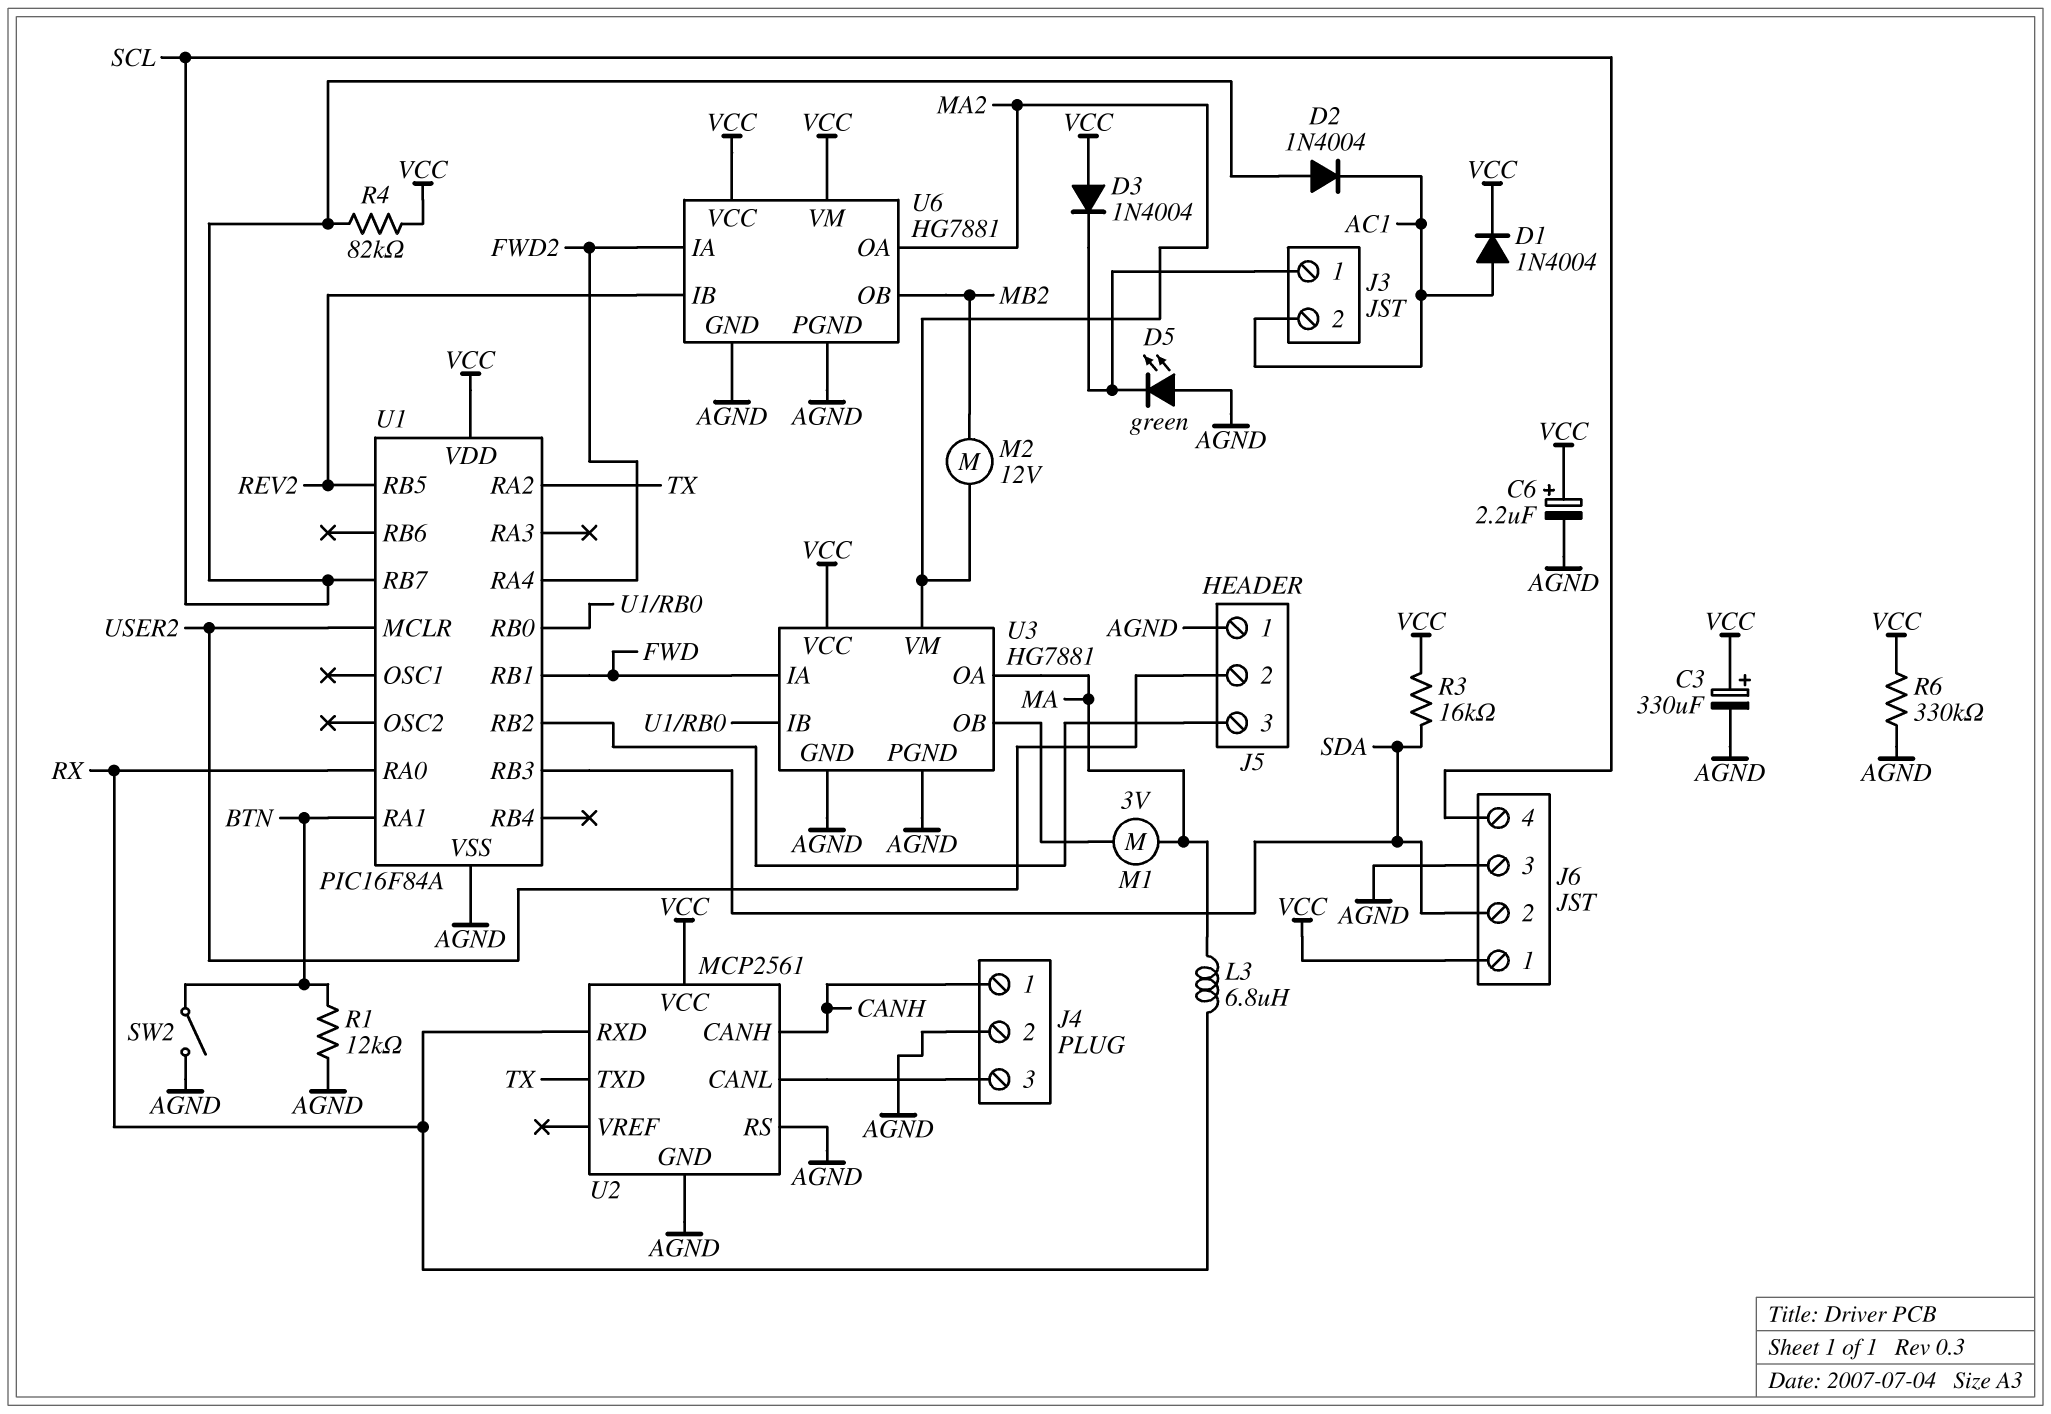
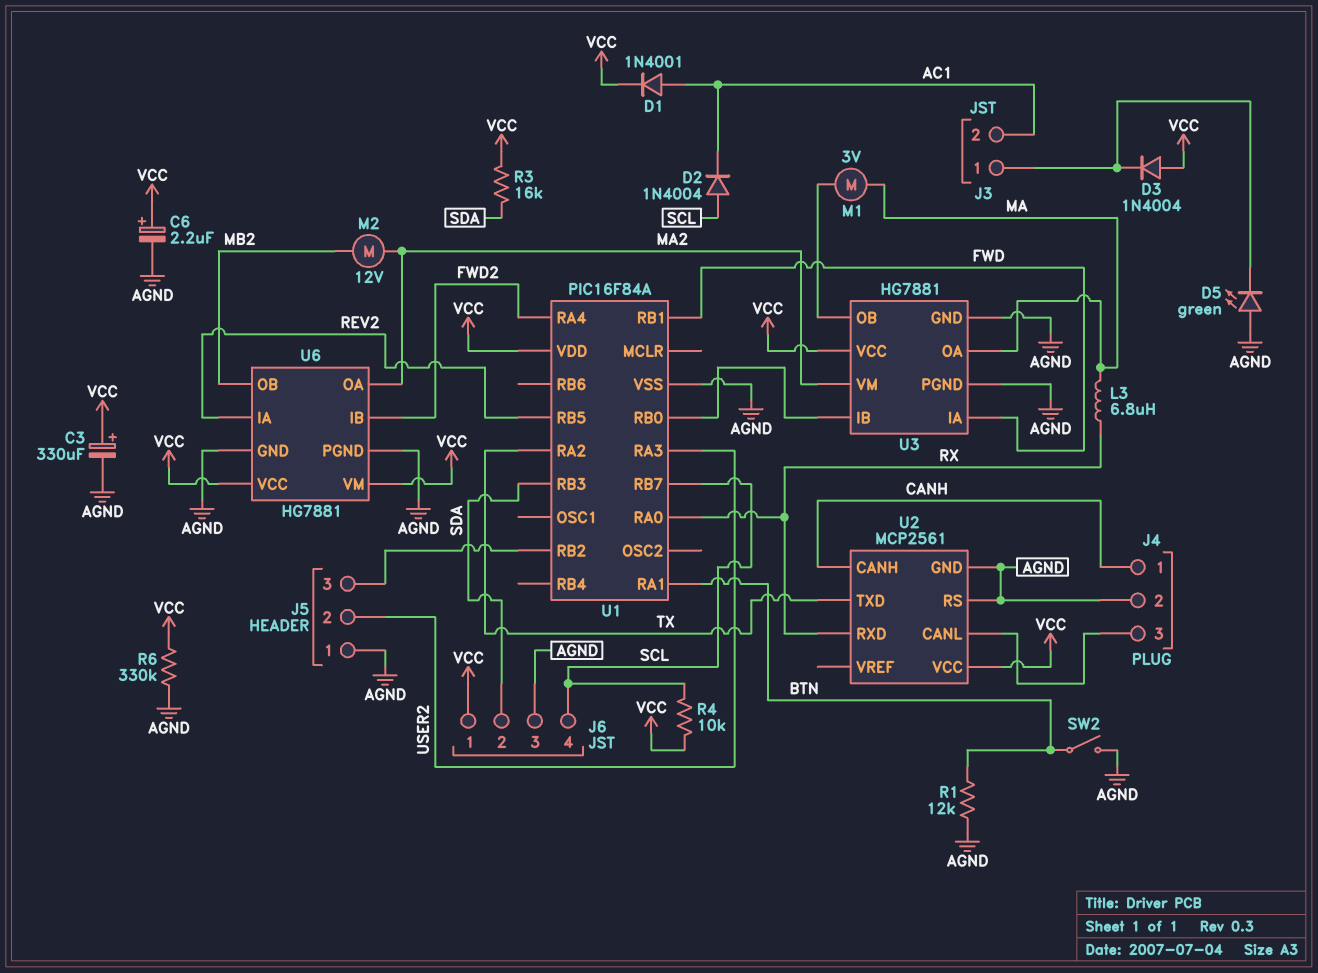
D1: diode 1N4004 (A AC1, K VCC) -> diode 1N4001 (A AC1, K VCC)
R4: 82k (SCL, VCC) -> 10k (SCL, VCC)
U1 pin MCLR: USER2 -> none
U1 pin RA3: none -> USER2
U6 pin IA: FWD2 -> REV2
U6 pin IB: REV2 -> FWD2

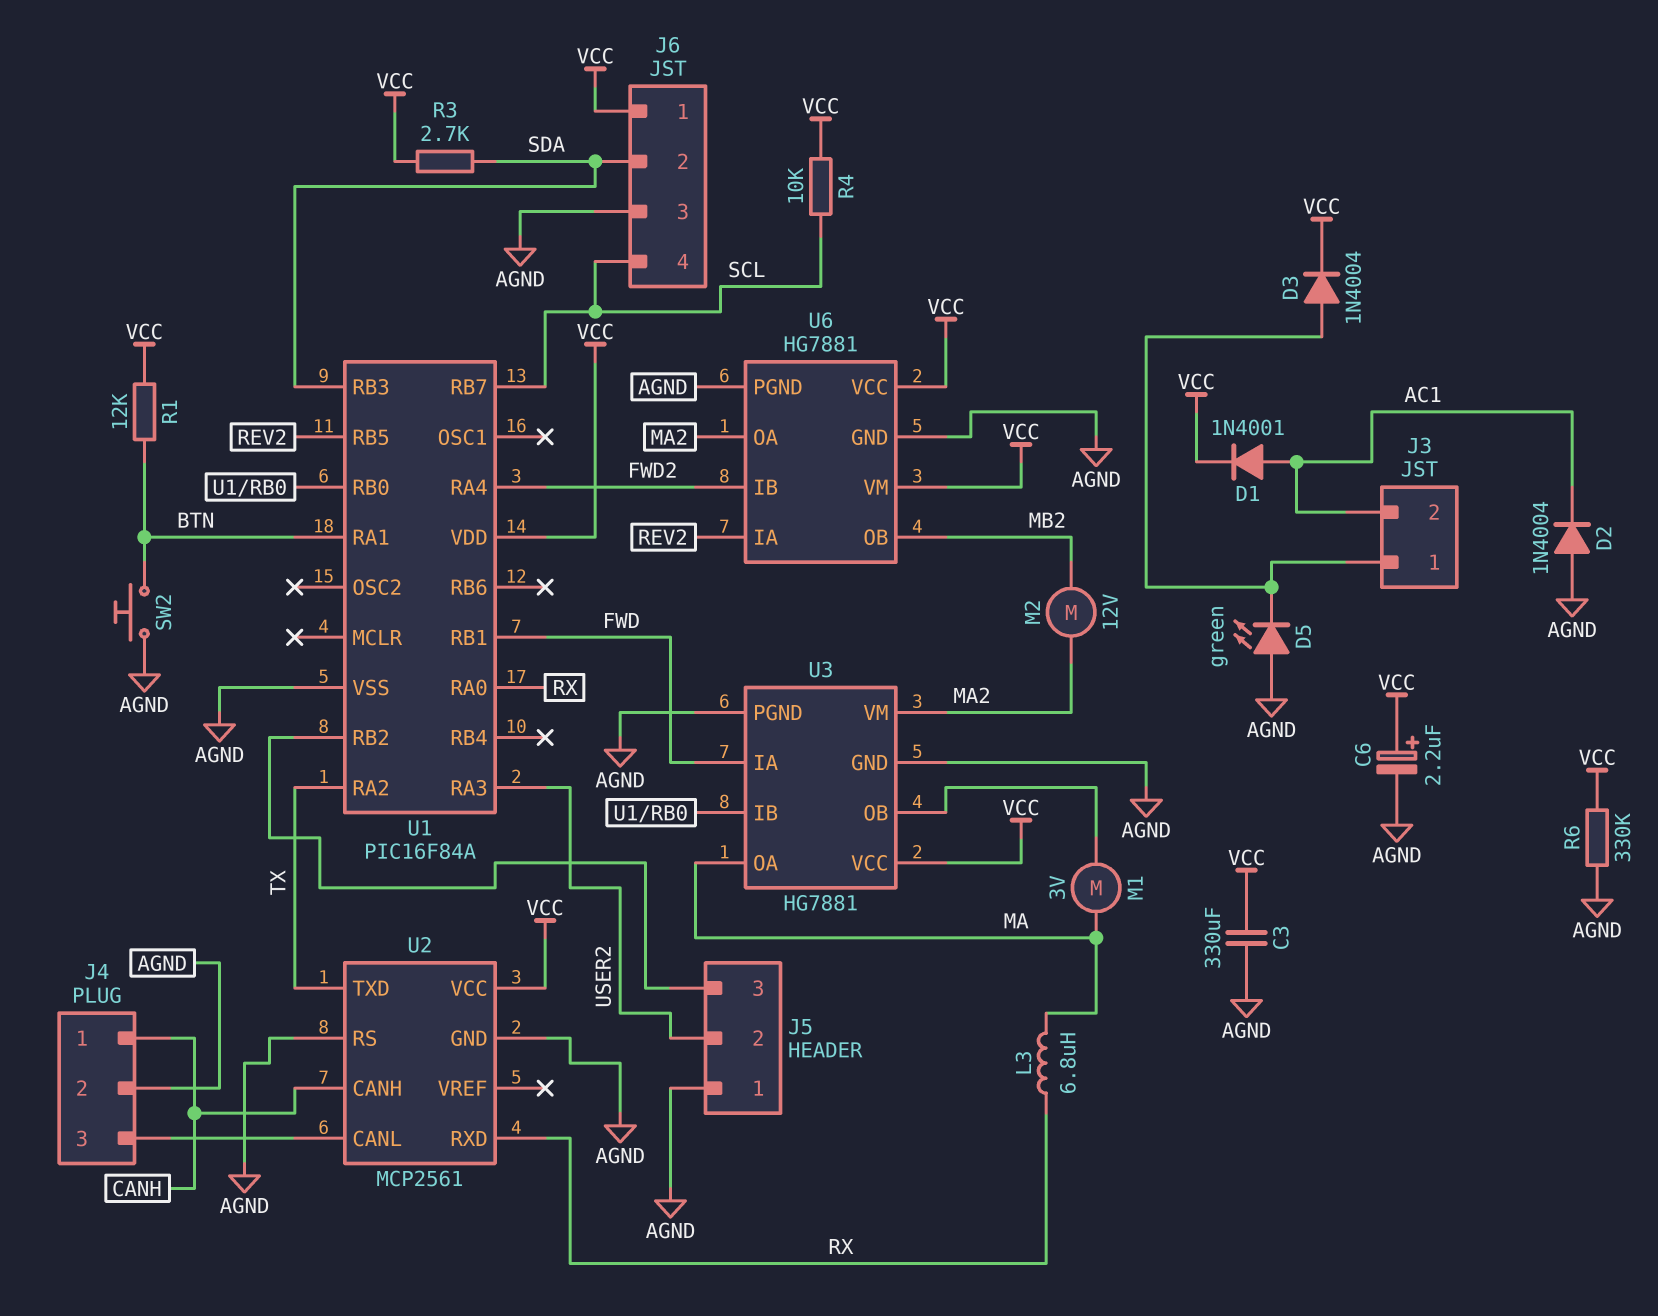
C3: 330uF (plus VCC, minus AGND) -> 330uF (AGND, VCC)
D2: diode 1N4004 (A SCL, K AC1) -> diode 1N4004 (A AGND, K AC1)
D3: diode 1N4004 (A VCC, K J3/1) -> diode 1N4004 (A J3/1, K VCC)
R1: 12k (AGND, BTN) -> 12k (BTN, VCC)
R3: 16k (SDA, VCC) -> 2.7k (SDA, VCC)
SW2: switch (AGND, BTN) -> button (AGND, BTN)

